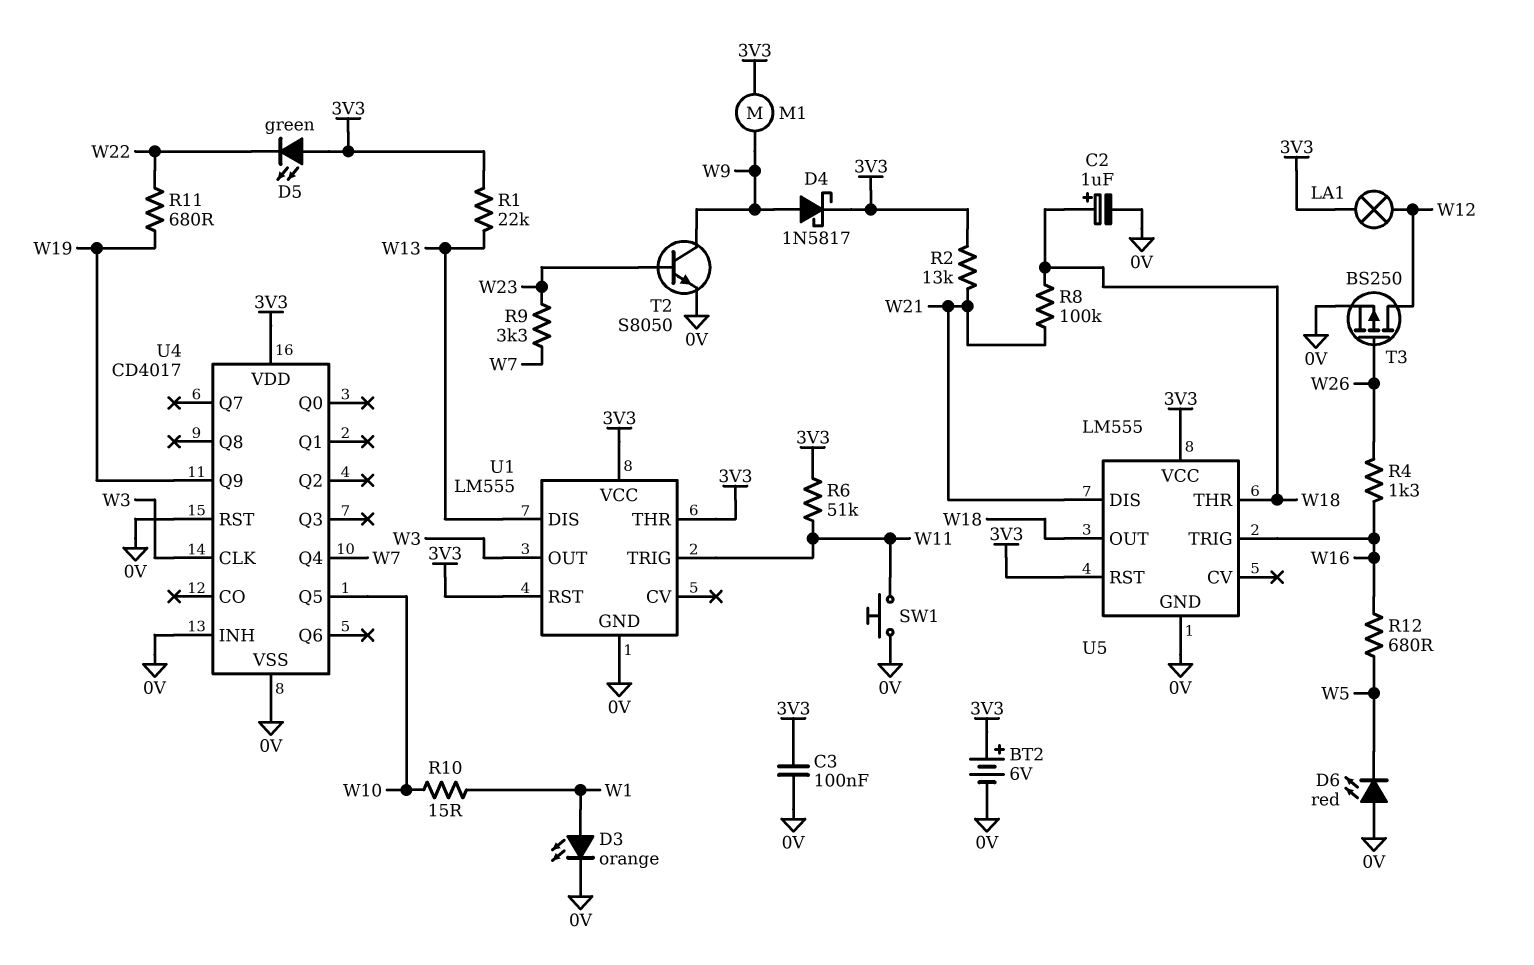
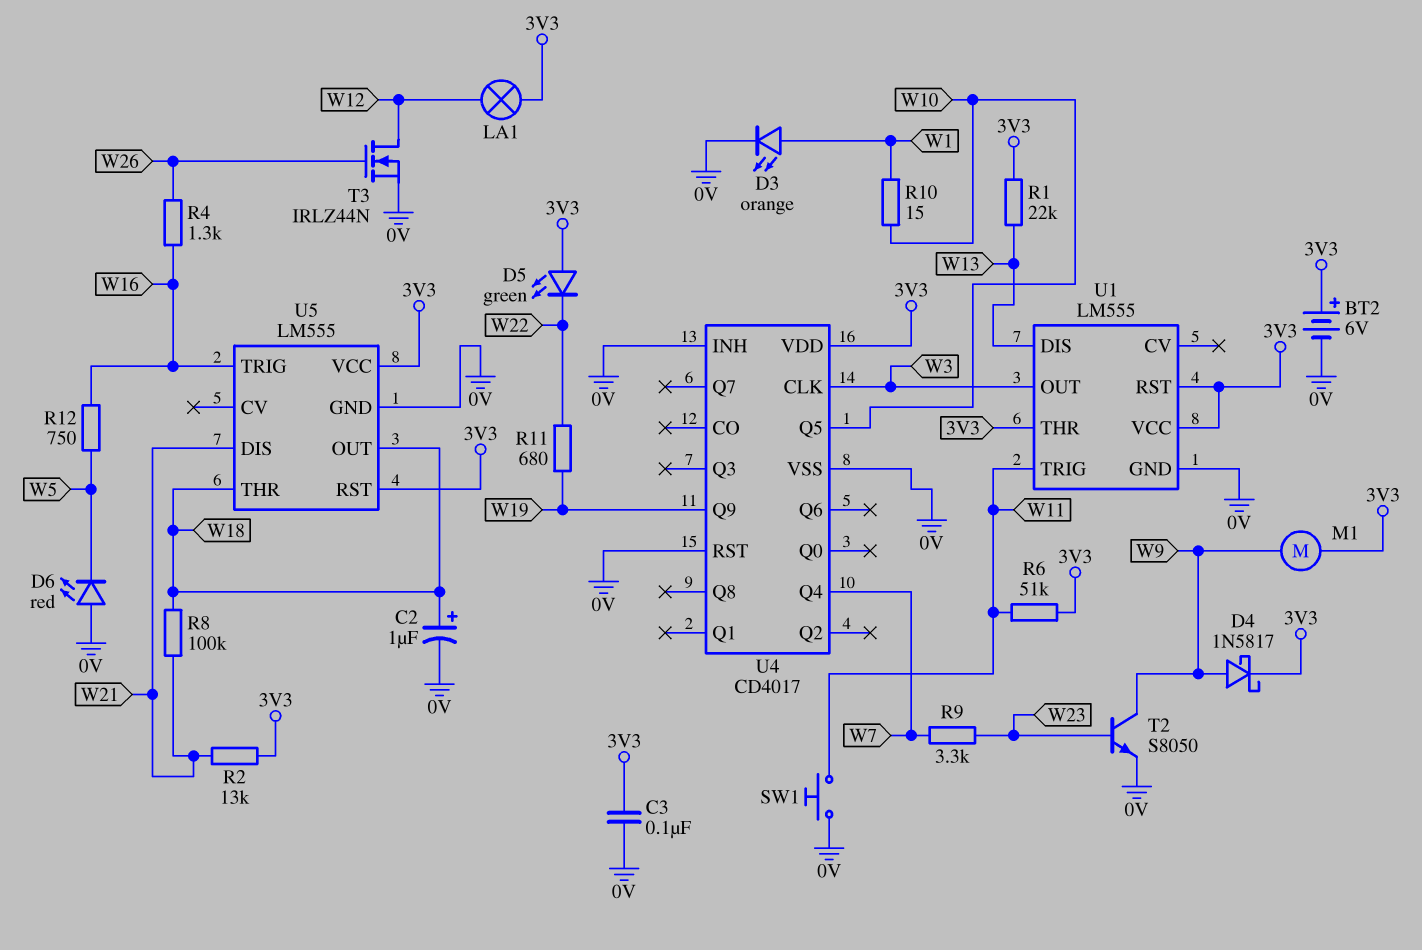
R12: 680 (W5, W16) -> 750 (W5, W16)
T3: PMOS BS250 (G W26, D W12, S 0V) -> NMOS IRLZ44N (G W26, D W12, S 0V)

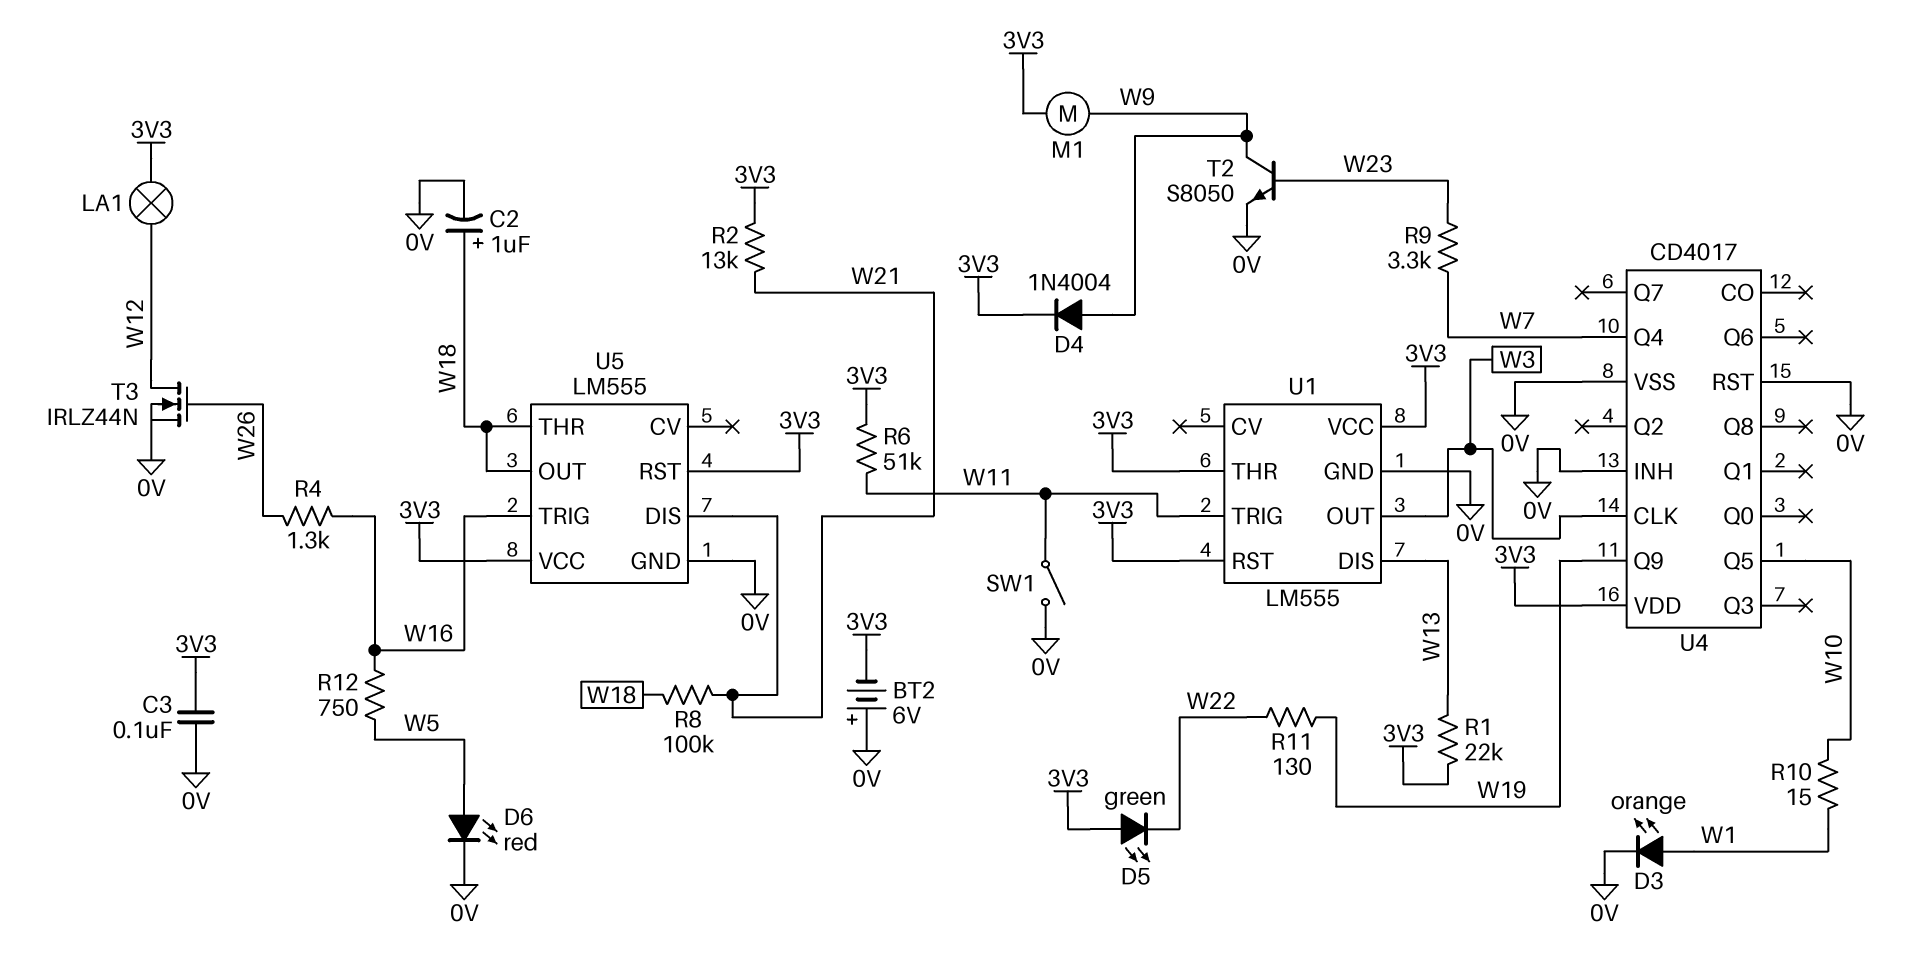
BT2: 6V (plus 3V3, minus 0V) -> 6V (plus 0V, minus 3V3)
D4: schottky 1N5817 (A W9, K 3V3) -> diode 1N4004 (A W9, K 3V3)
D6: LED red (A 0V, K W5) -> LED red (A W5, K 0V)
R11: 680 (W19, W22) -> 130 (W19, W22)
SW1: button (0V, W11) -> switch (0V, W11)

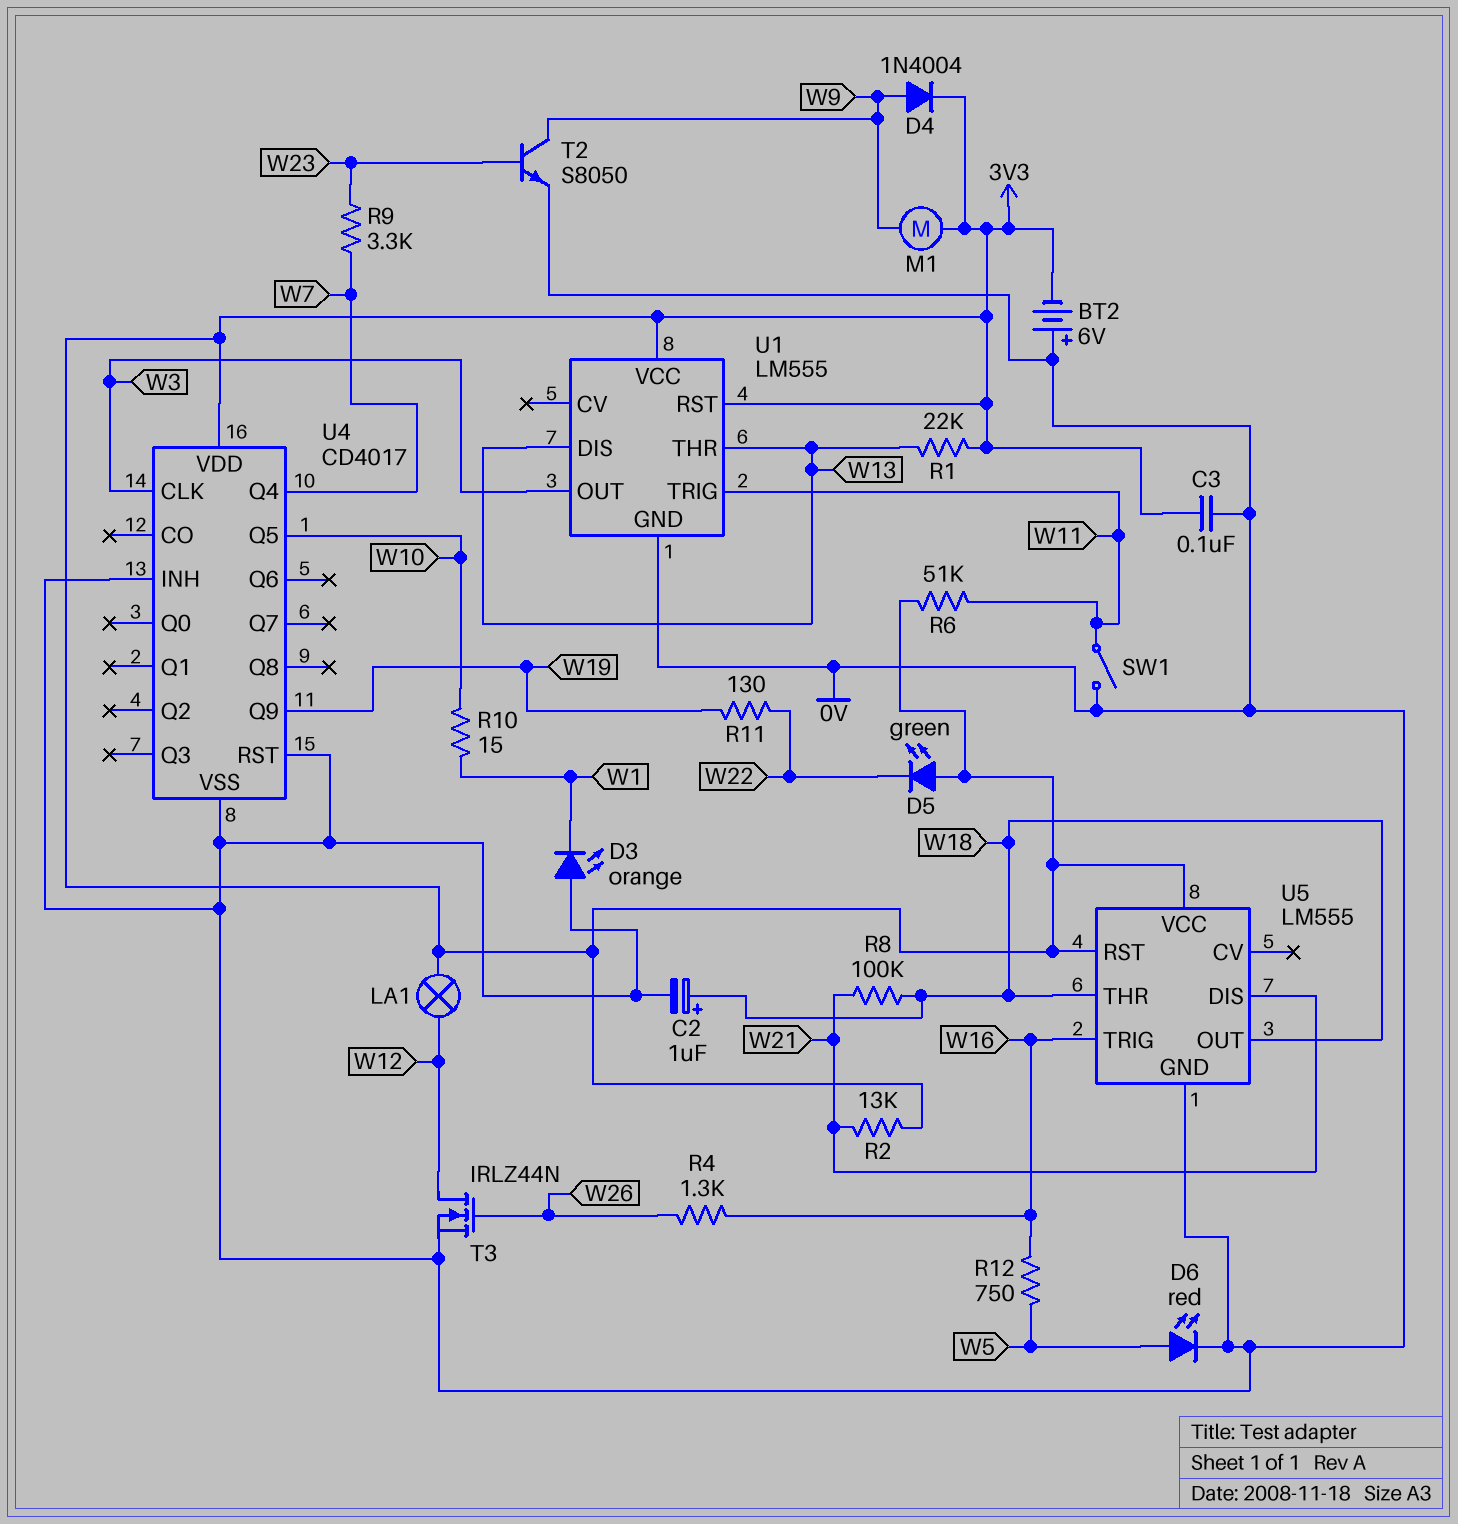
D3: LED orange (A W1, K 0V) -> LED orange (A 0V, K W1)
U1 pin THR: 3V3 -> W13

